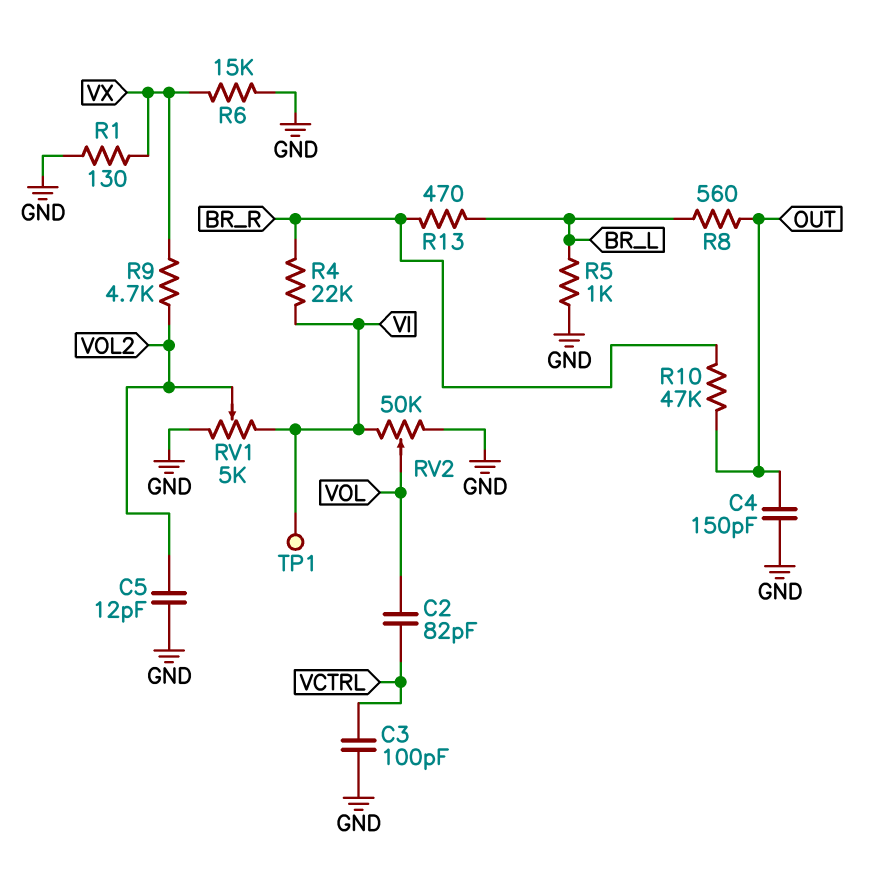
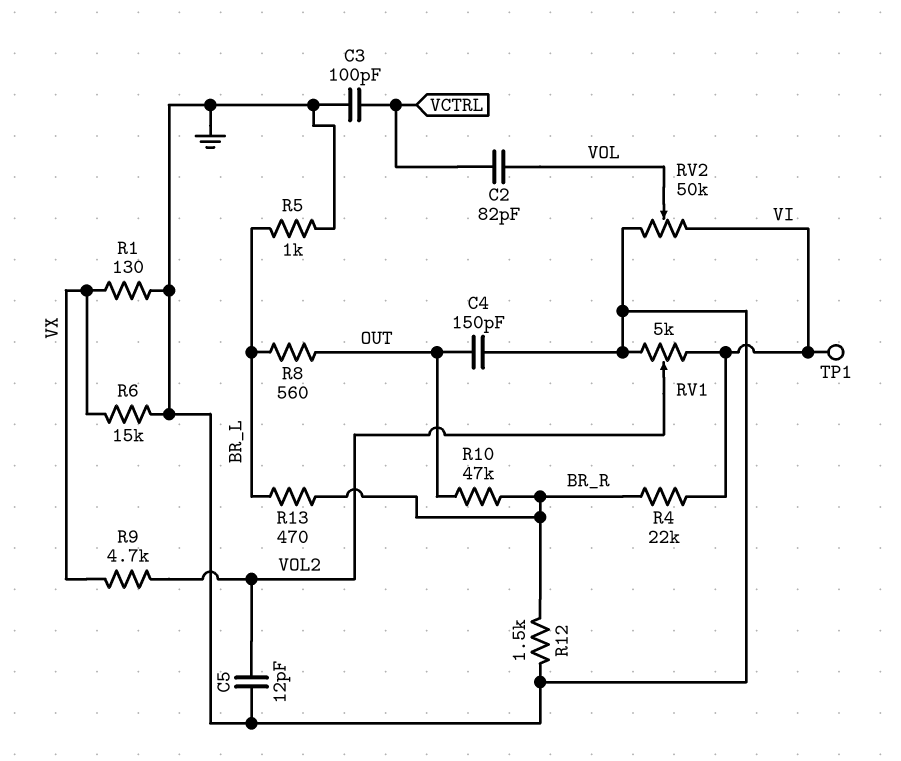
R12: none -> 1.5k (BR_R, GND)

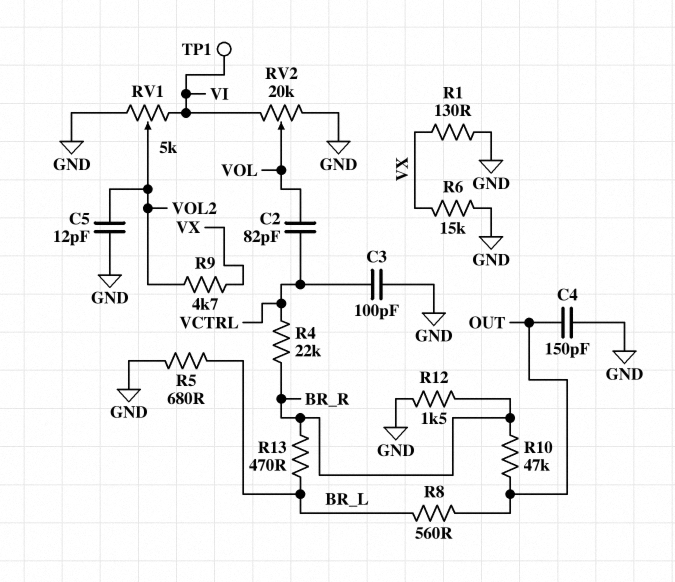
R4: 22k (BR_R, VI) -> 22k (BR_R, VCTRL)
R5: 1k (BR_L, GND) -> 680 (BR_L, GND)
RV2: 50k (GND, VI, wiper VOL) -> 20k (GND, VI, wiper VOL)

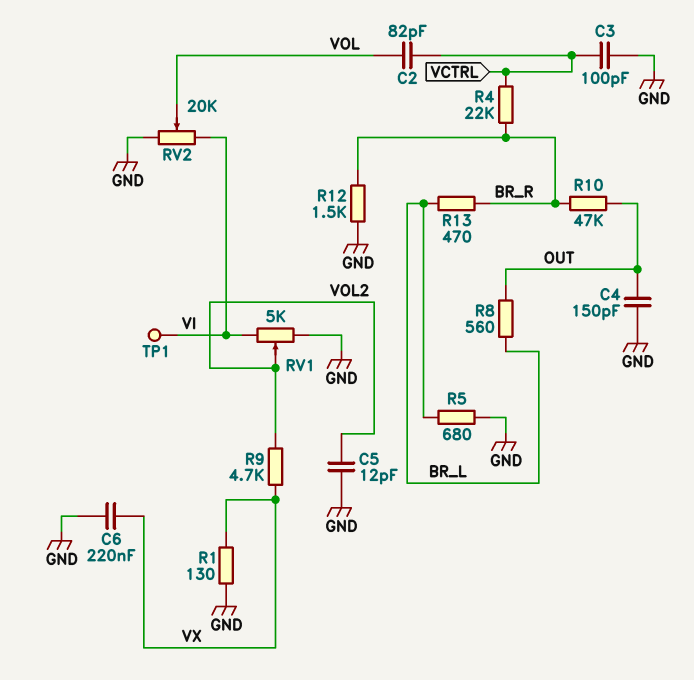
C6: none -> 220nF (GND, VX)
R6: 15k (GND, VX) -> none

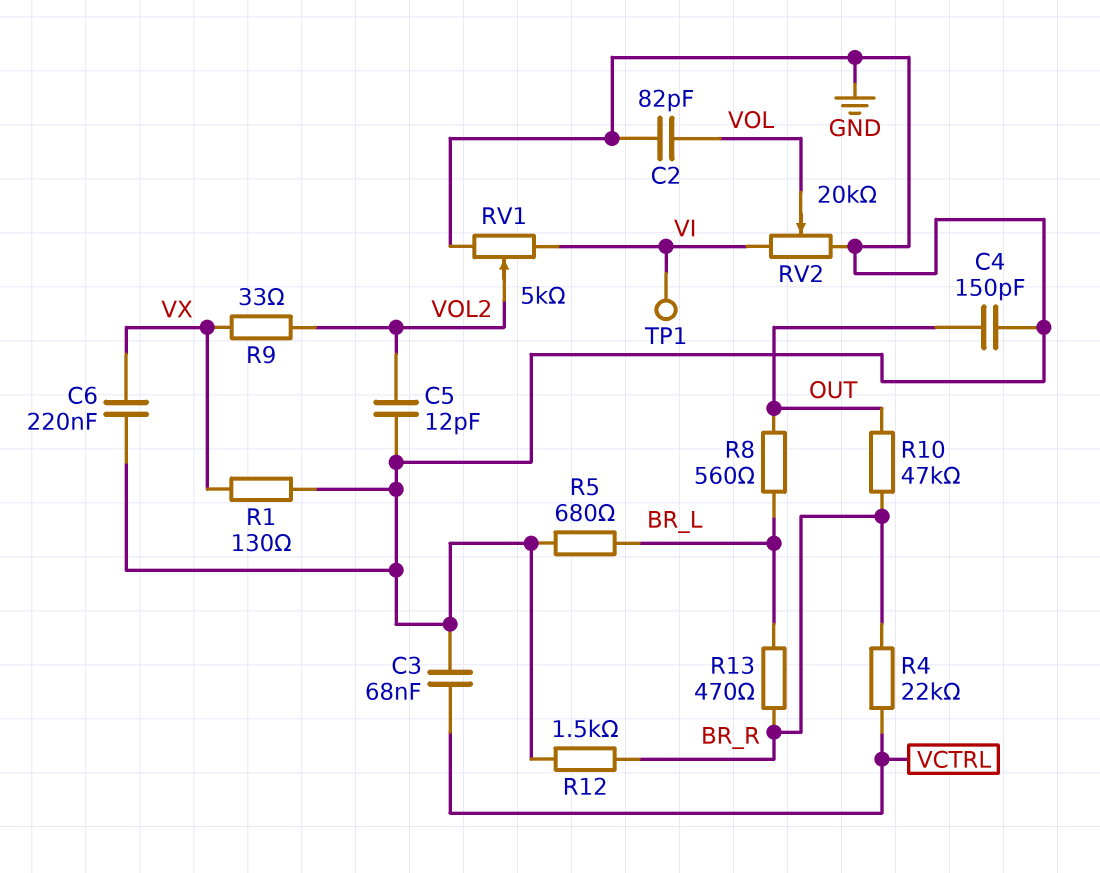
C2: 82pF (VCTRL, VOL) -> 82pF (GND, VOL)
C3: 100pF (GND, VCTRL) -> 68nF (GND, VCTRL)
R9: 4.7k (VOL2, VX) -> 33 (VOL2, VX)

